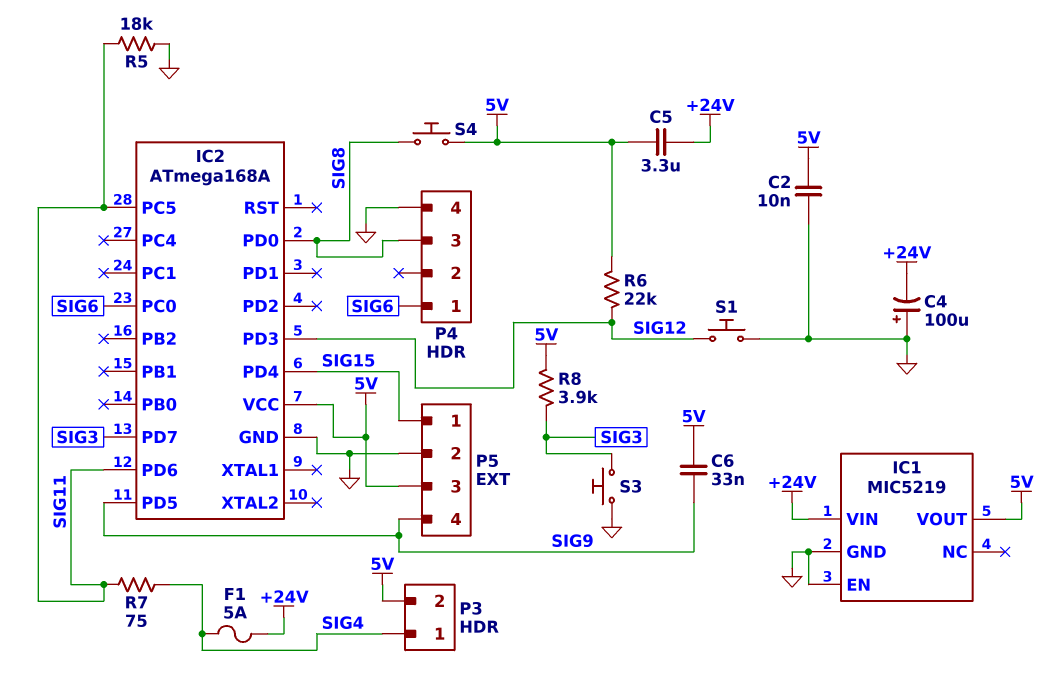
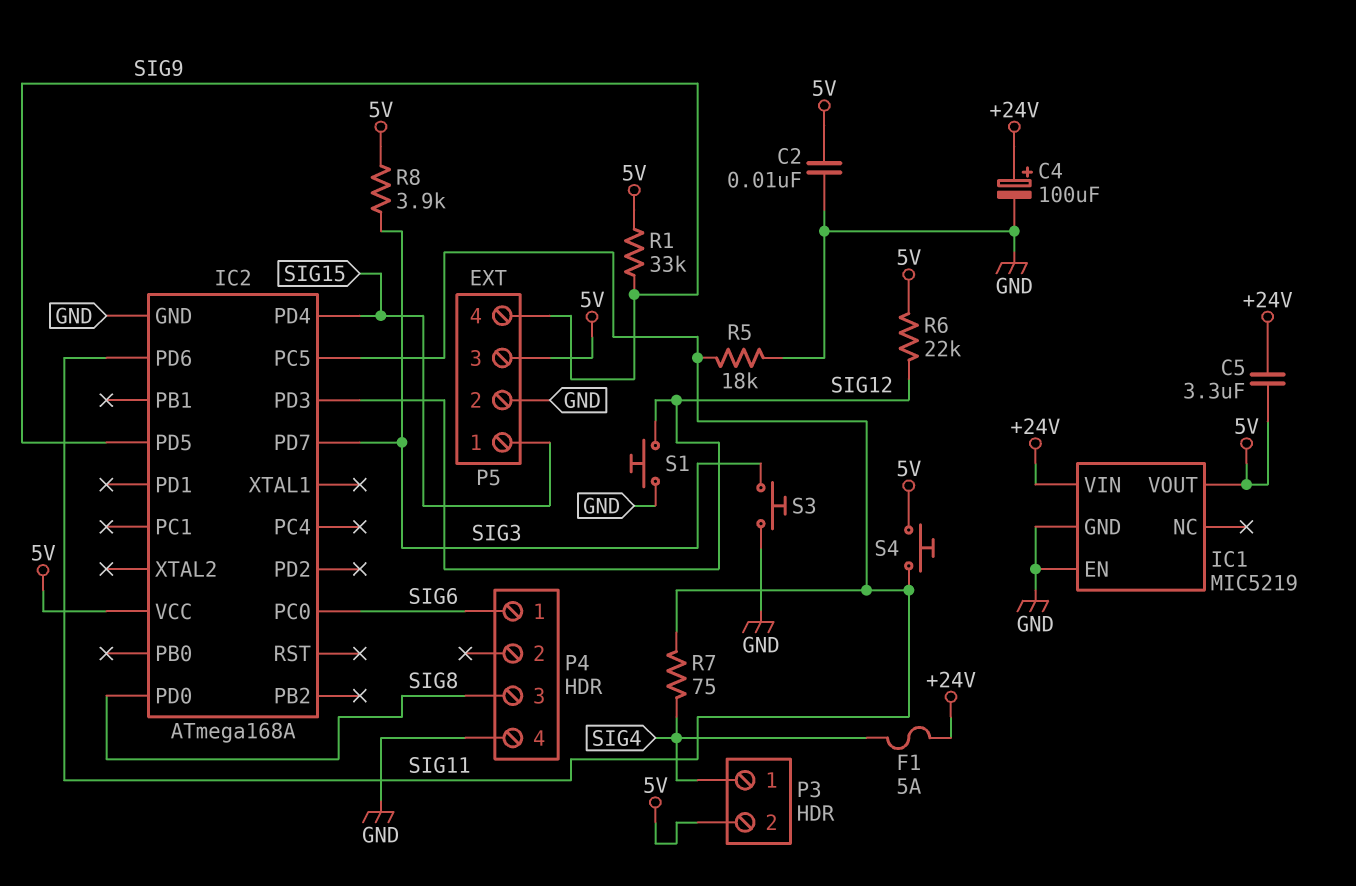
C4: 100uF (plus GND, minus +24V) -> 100uF (plus +24V, minus GND)
C6: 33nF (5V, SIG9) -> none
R1: none -> 33k (5V, SIG9)
S4: button (5V, SIG8) -> button (5V, SIG11)

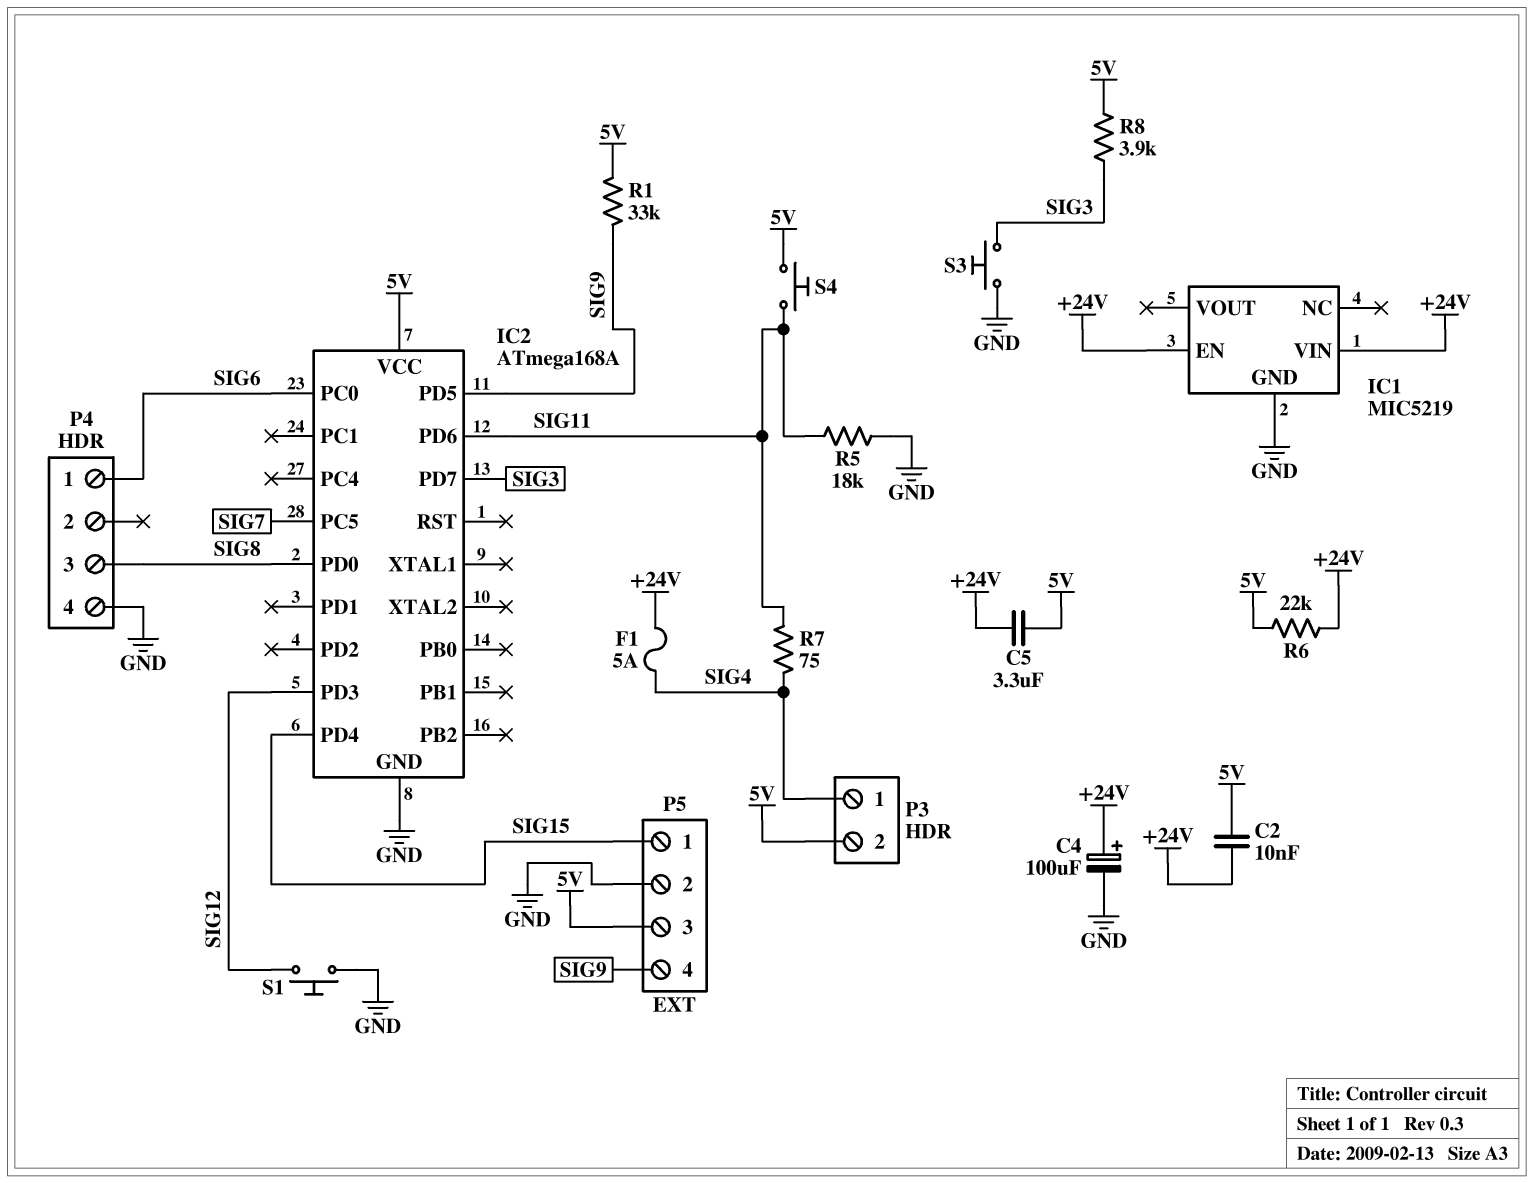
C2: 10nF (5V, GND) -> 10nF (+24V, 5V)
IC1 pin EN: GND -> +24V
IC1 pin VOUT: 5V -> none
IC2 pin PC5: SIG11 -> SIG7
R6: 22k (5V, SIG12) -> 22k (+24V, 5V)

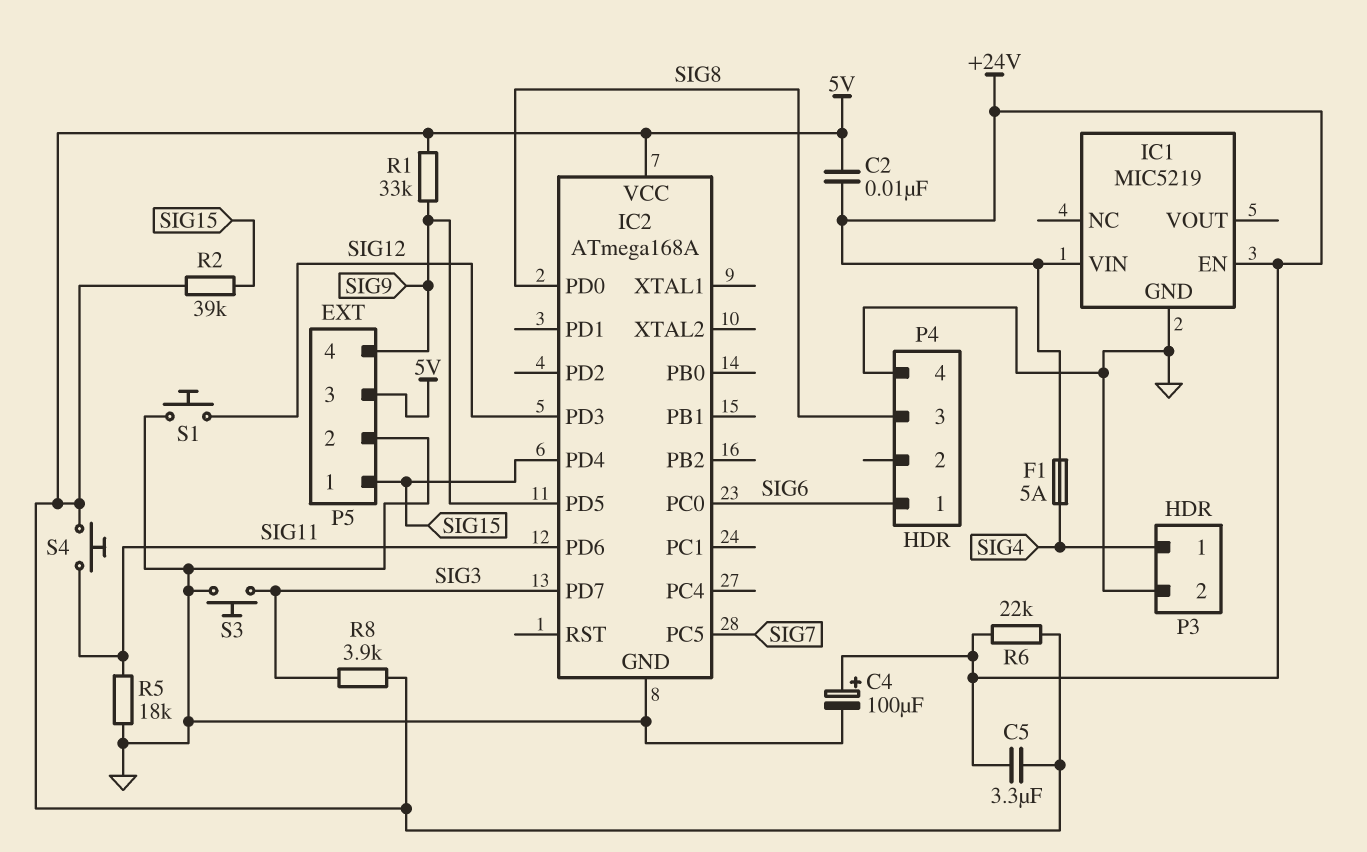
P3 pin 2: 5V -> GND
R2: none -> 39k (5V, SIG15)
R7: 75 (SIG4, SIG11) -> none

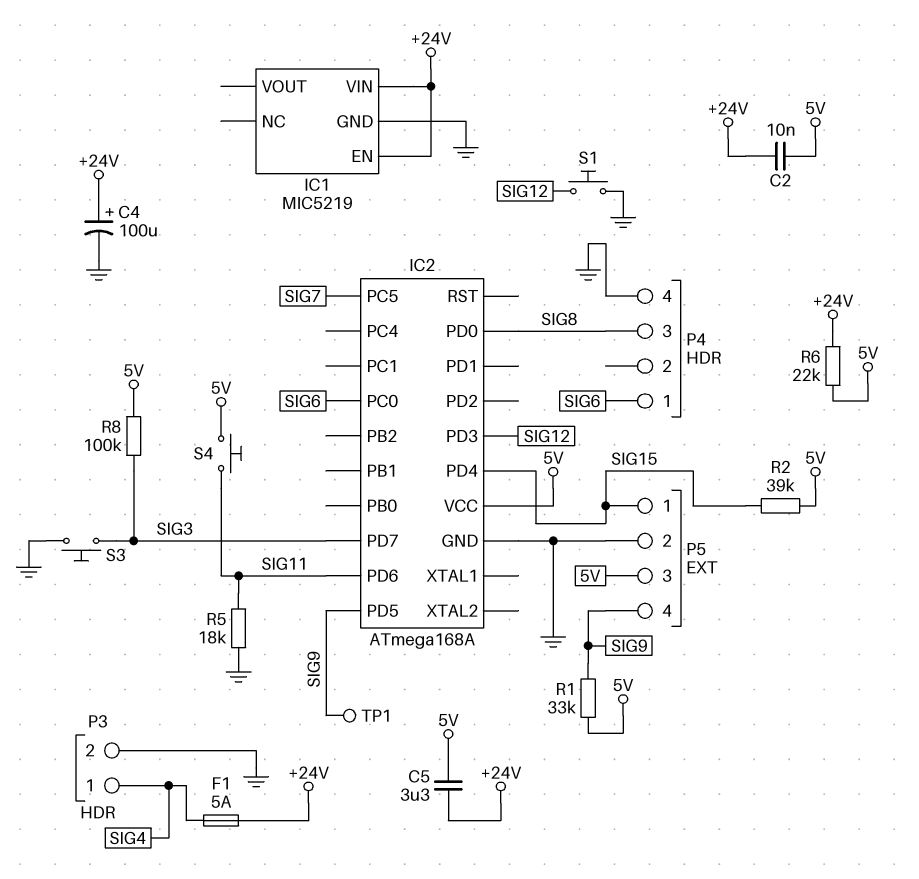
R8: 3.9k (5V, SIG3) -> 100k (5V, SIG3)
TP1: none -> test point (SIG9)

